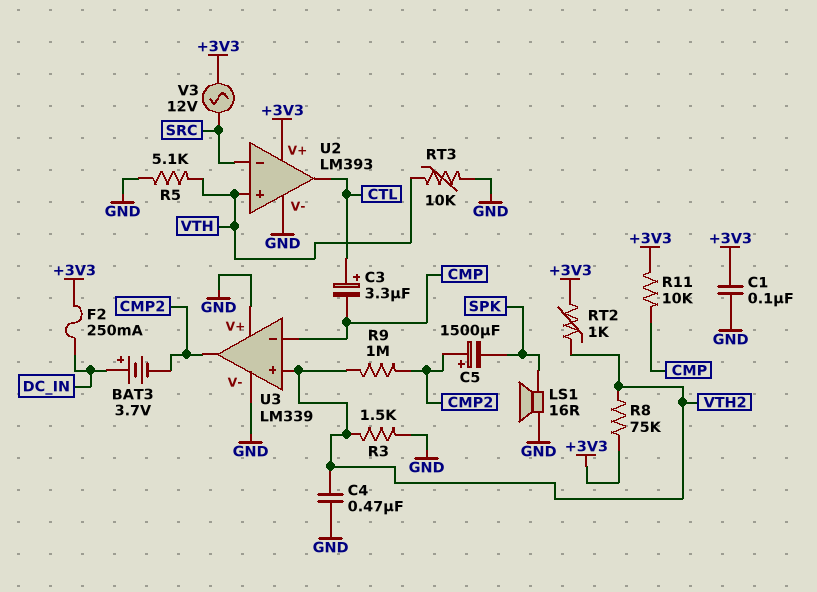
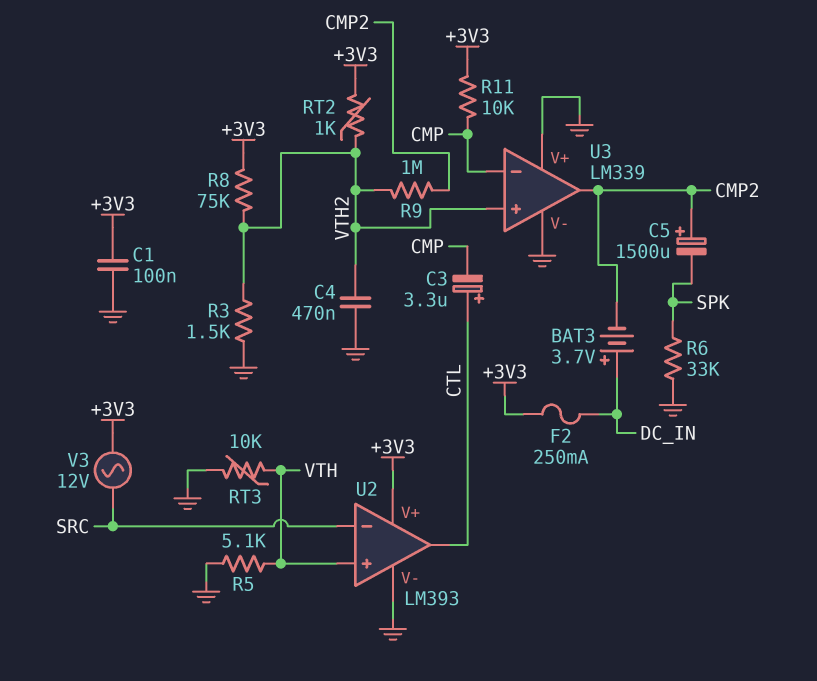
LS1: speaker 16R (GND, SPK) -> none
R6: none -> 33k (GND, SPK)

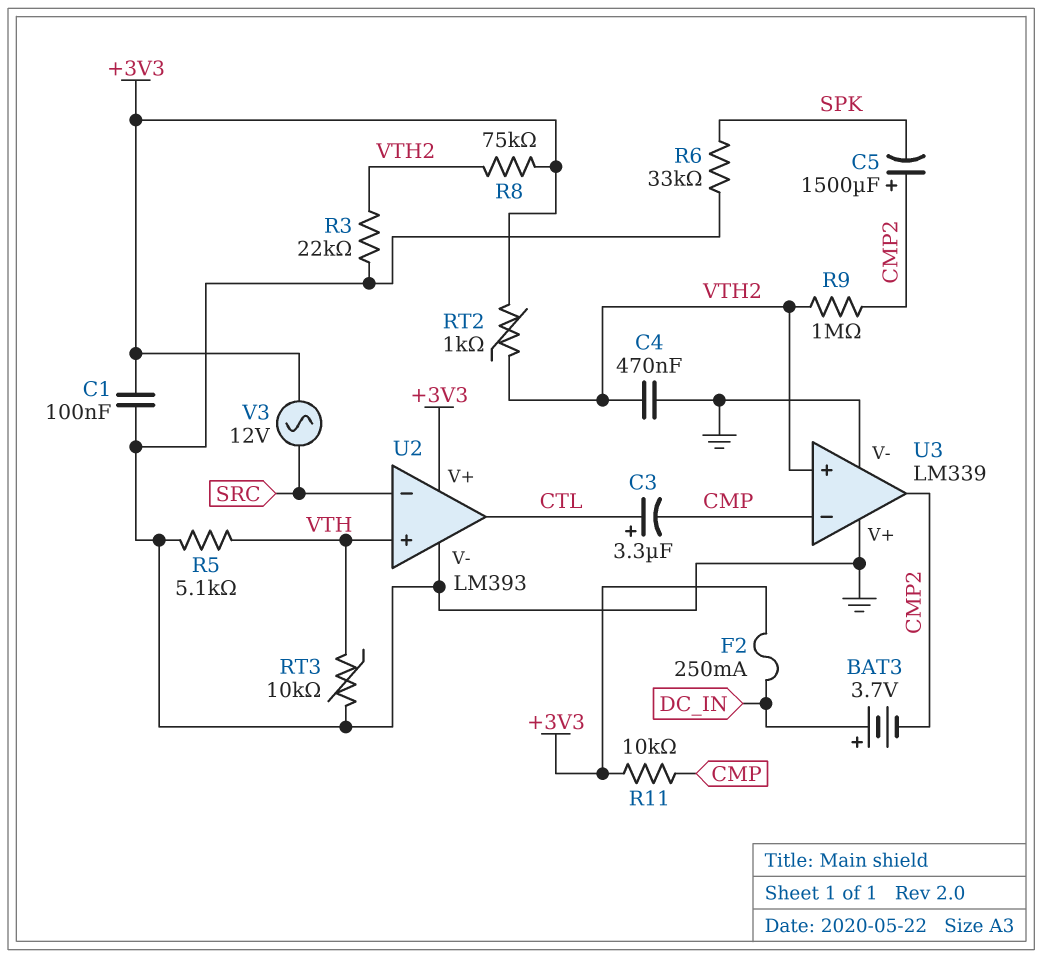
R3: 1.5k (GND, VTH2) -> 22k (GND, VTH2)

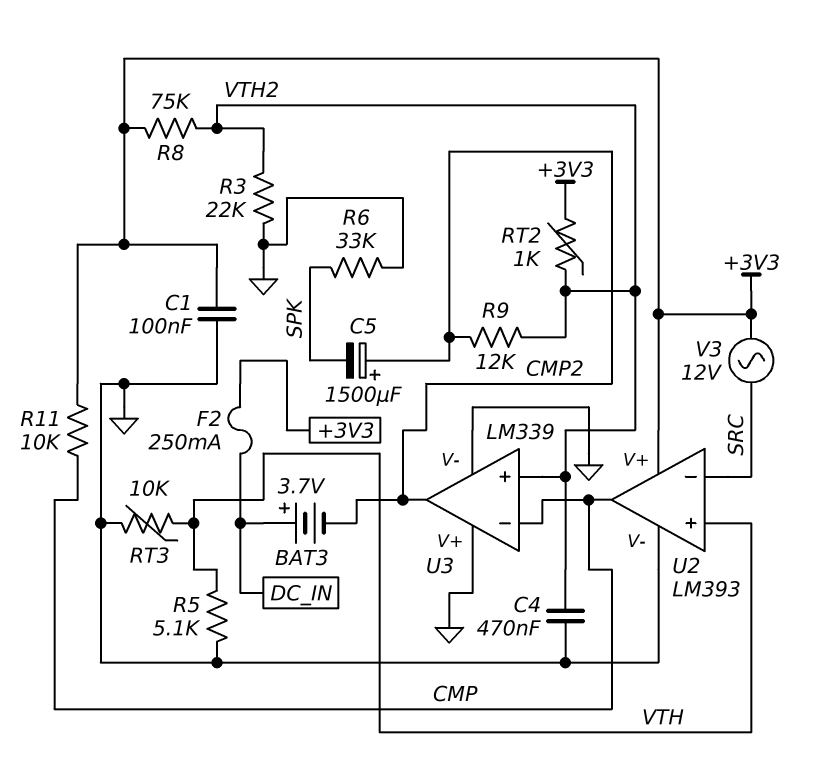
C3: 3.3uF (plus CTL, minus CMP) -> none
R9: 1M (CMP2, VTH2) -> 12k (CMP2, VTH2)
U2 pin out: CTL -> CMP

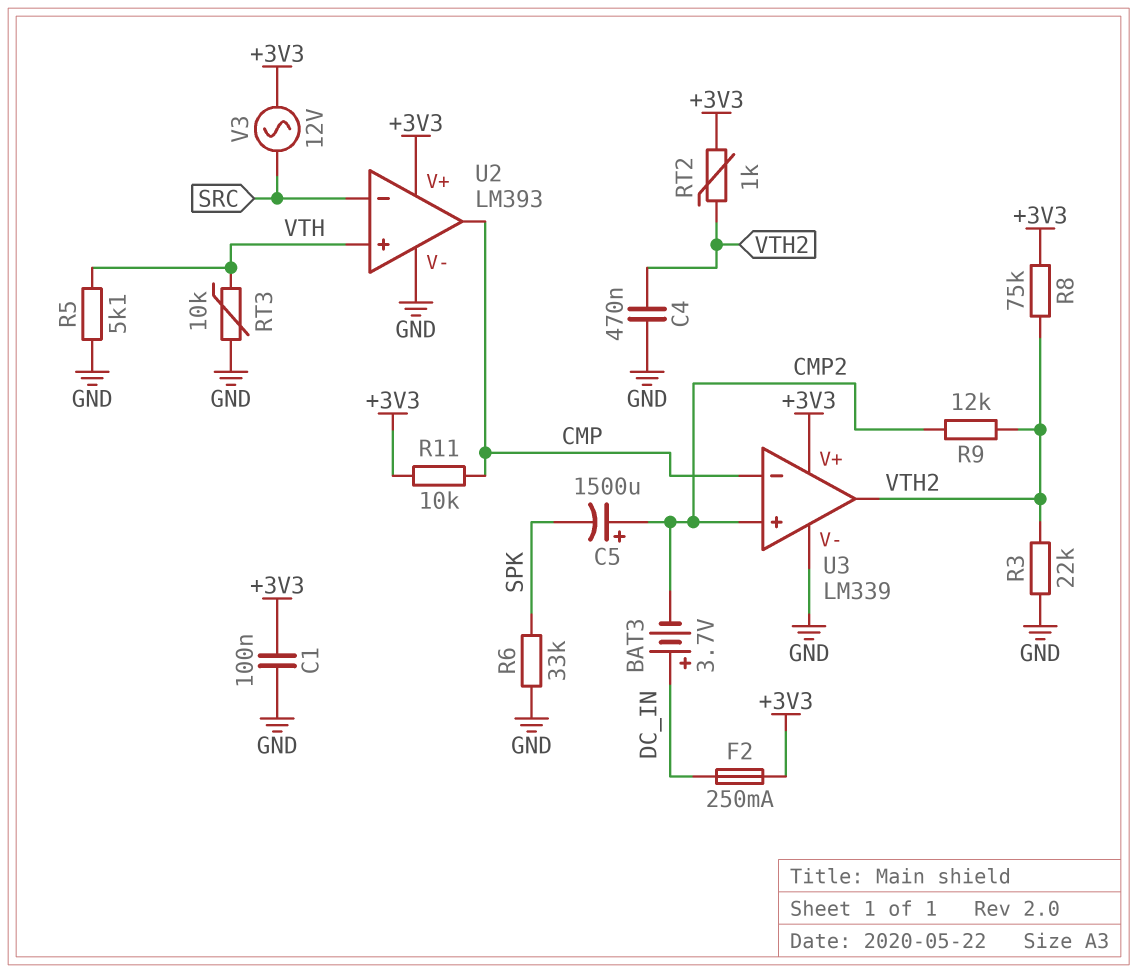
U3 pin V+: GND -> +3V3
U3 pin in+: VTH2 -> CMP2
U3 pin out: CMP2 -> VTH2

